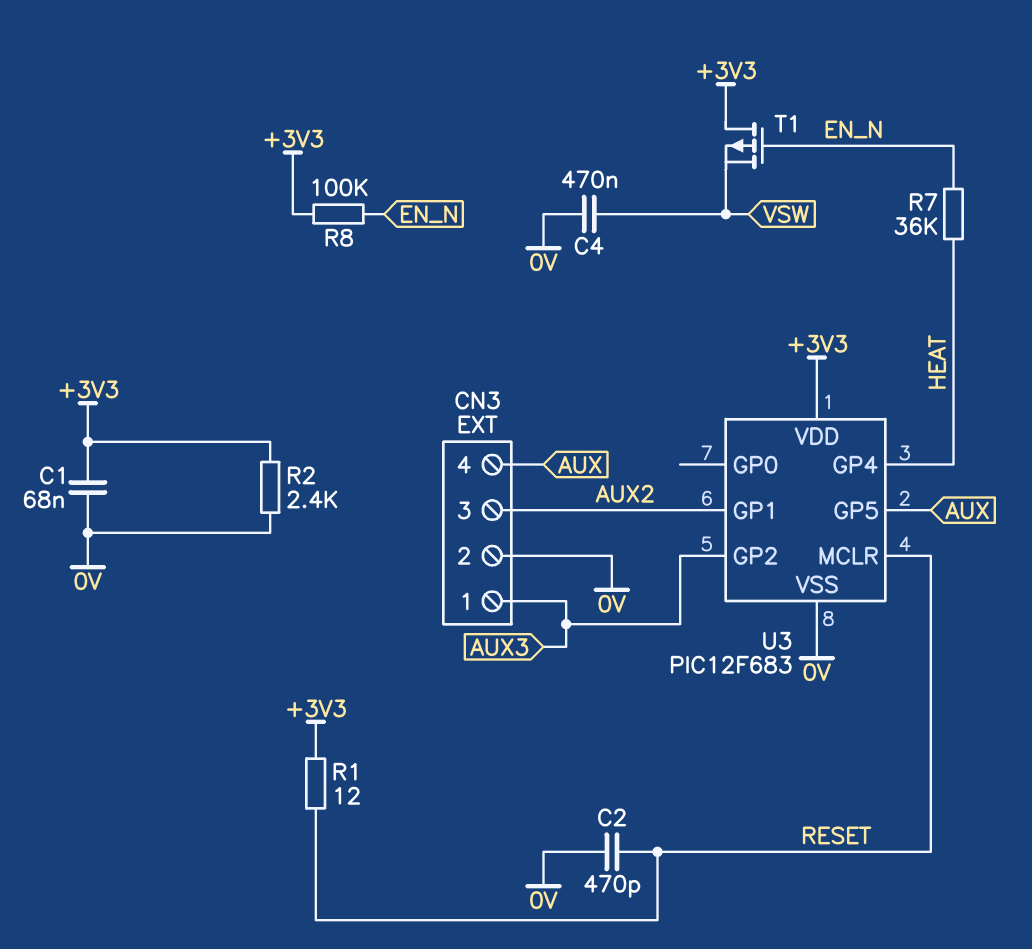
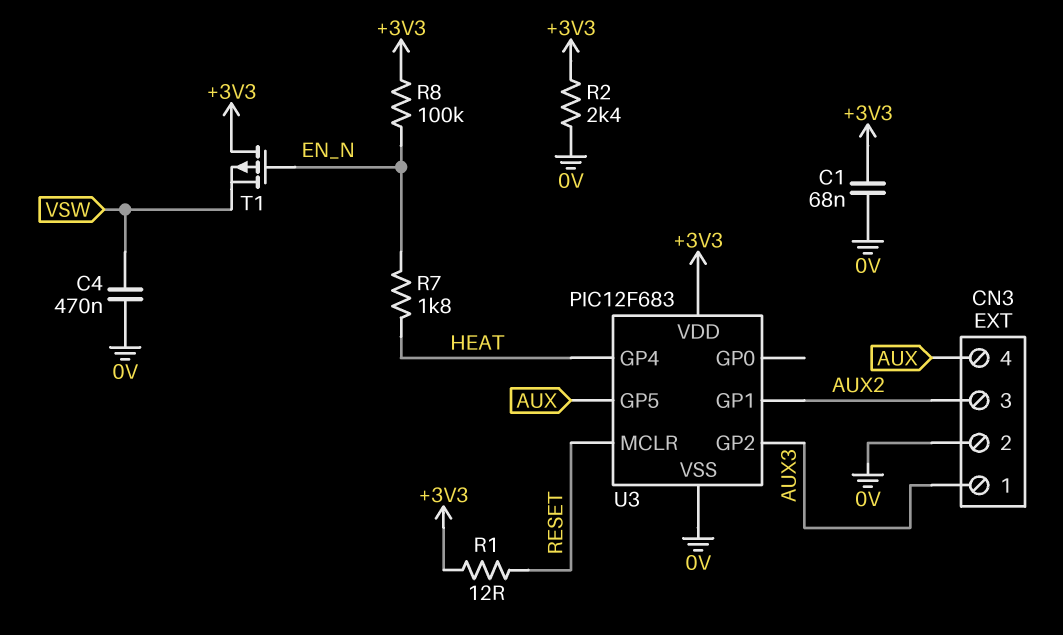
C2: 470pF (0V, RESET) -> none
R7: 36k (EN_N, HEAT) -> 1.8k (EN_N, HEAT)

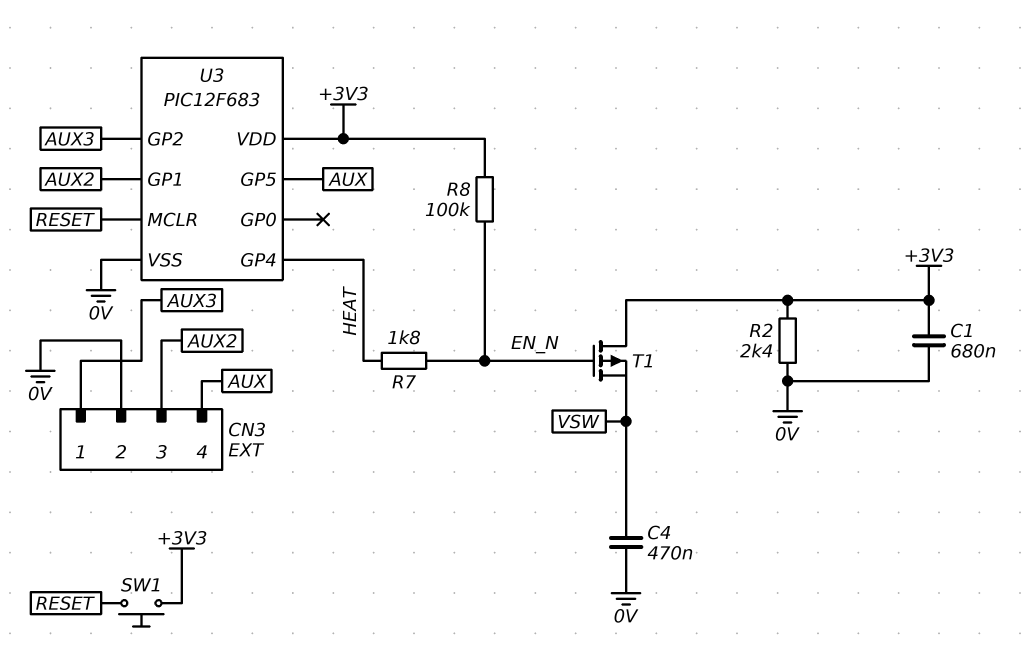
C1: 68nF (+3V3, 0V) -> 680nF (+3V3, 0V)
R1: 12 (+3V3, RESET) -> none
SW1: none -> button (+3V3, RESET)

